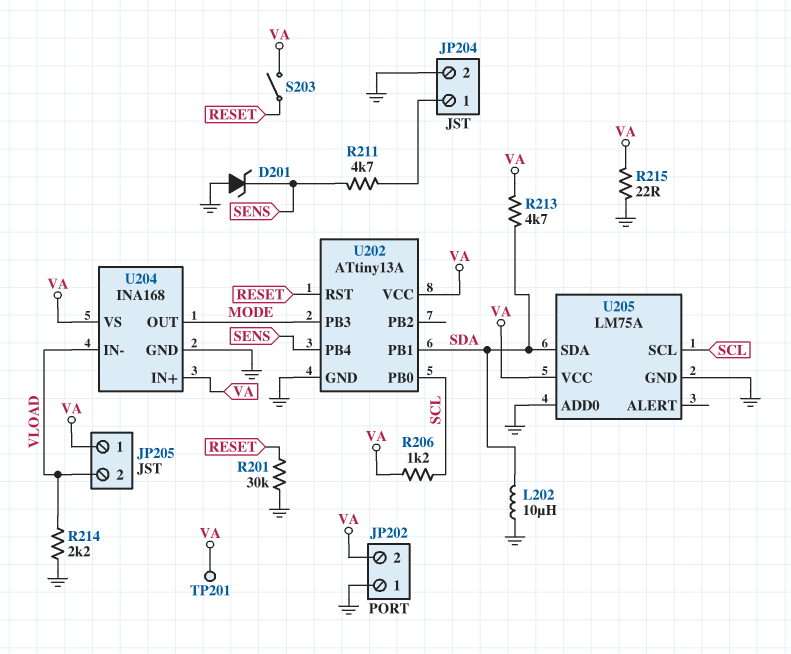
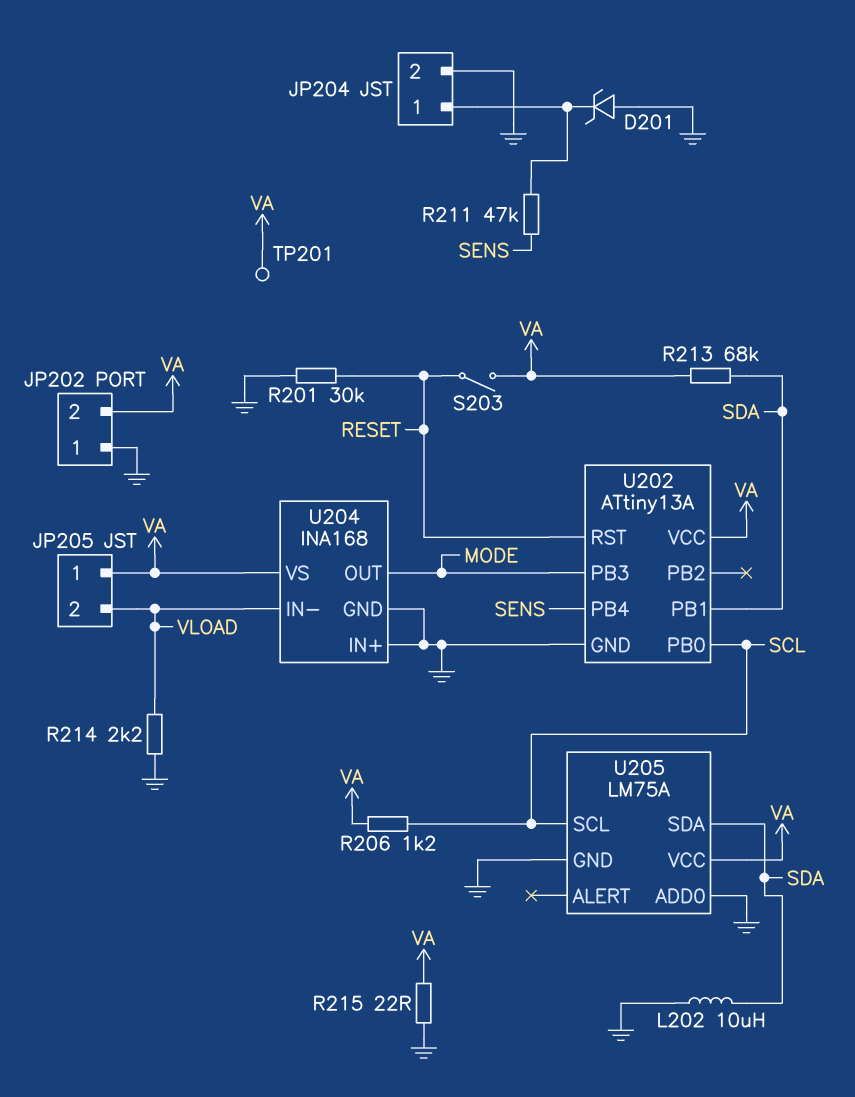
D201: zener (A GND, K SENS) -> zener (A GND, K JP204/1)
R211: 4.7k (JP204/1, SENS) -> 47k (JP204/1, SENS)
R213: 4.7k (SDA, VA) -> 68k (SDA, VA)
U204 pin IN+: VA -> GND

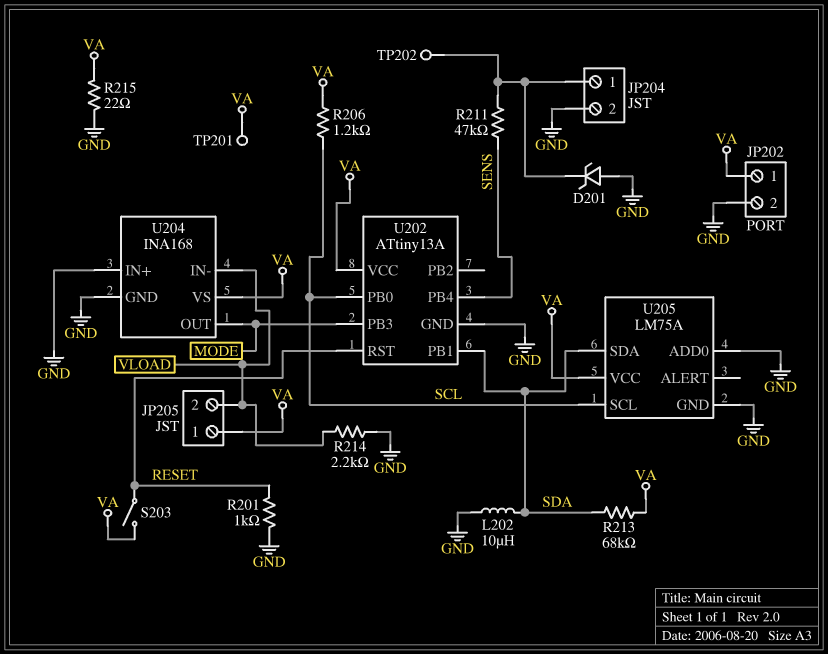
JP202 pin 1: GND -> VA
JP202 pin 2: VA -> GND
R201: 30k (GND, RESET) -> 1k (GND, RESET)
TP202: none -> test point (JP204/1)

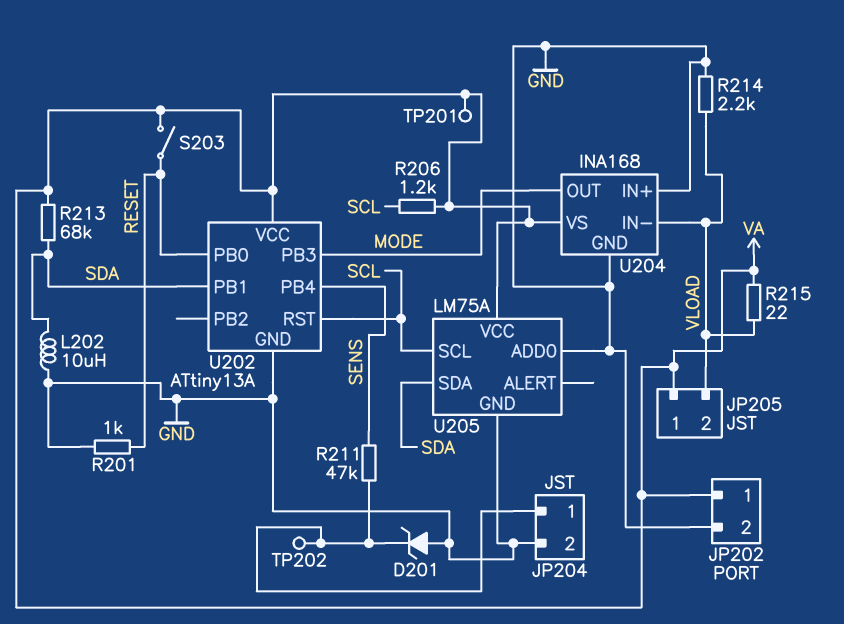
R215: 22 (GND, VA) -> 22 (VA, VLOAD)
U202 pin PB0: SCL -> RESET
U202 pin RST: RESET -> SCL

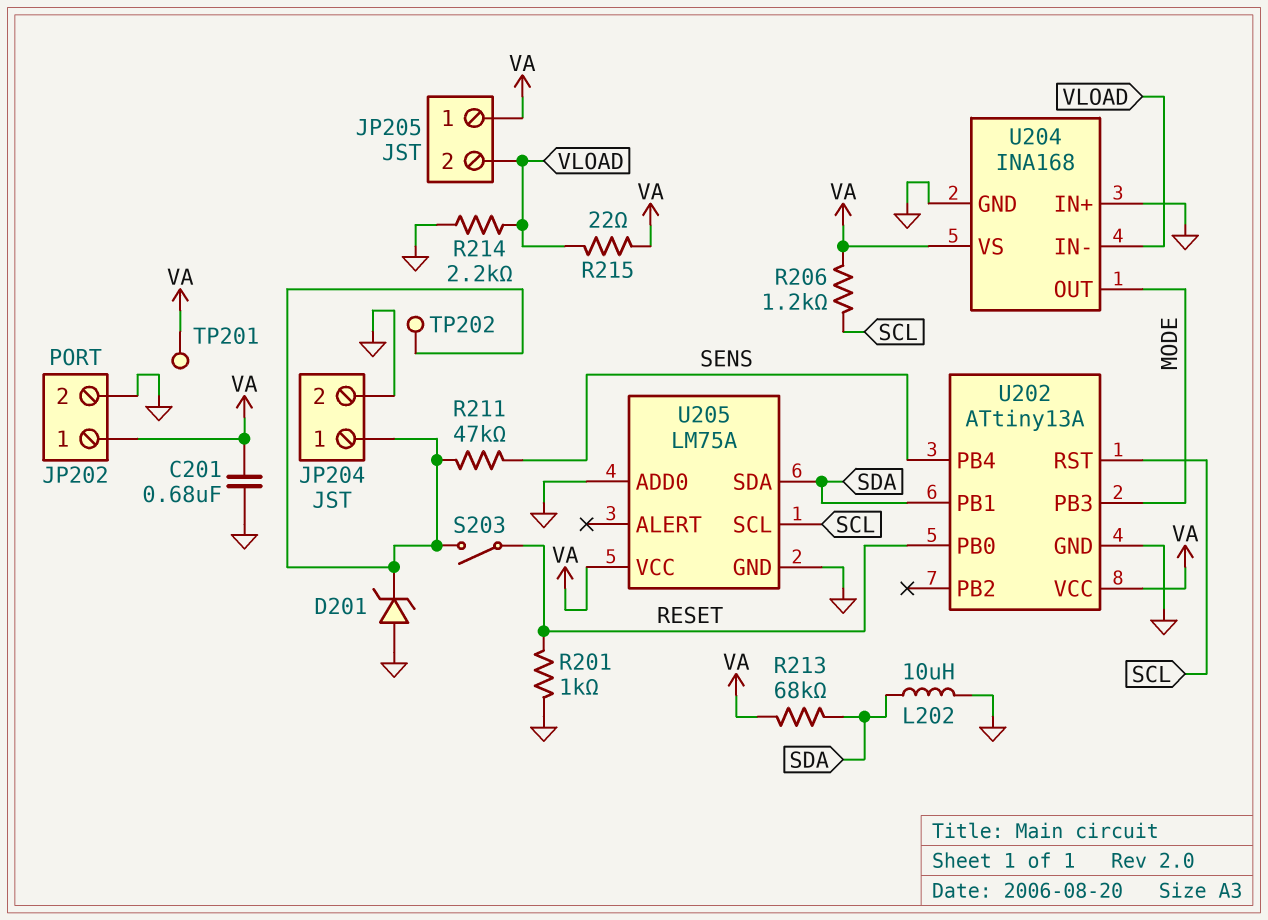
C201: none -> 680nF (GND, VA)
S203: switch (RESET, VA) -> switch (JP204/1, RESET)

